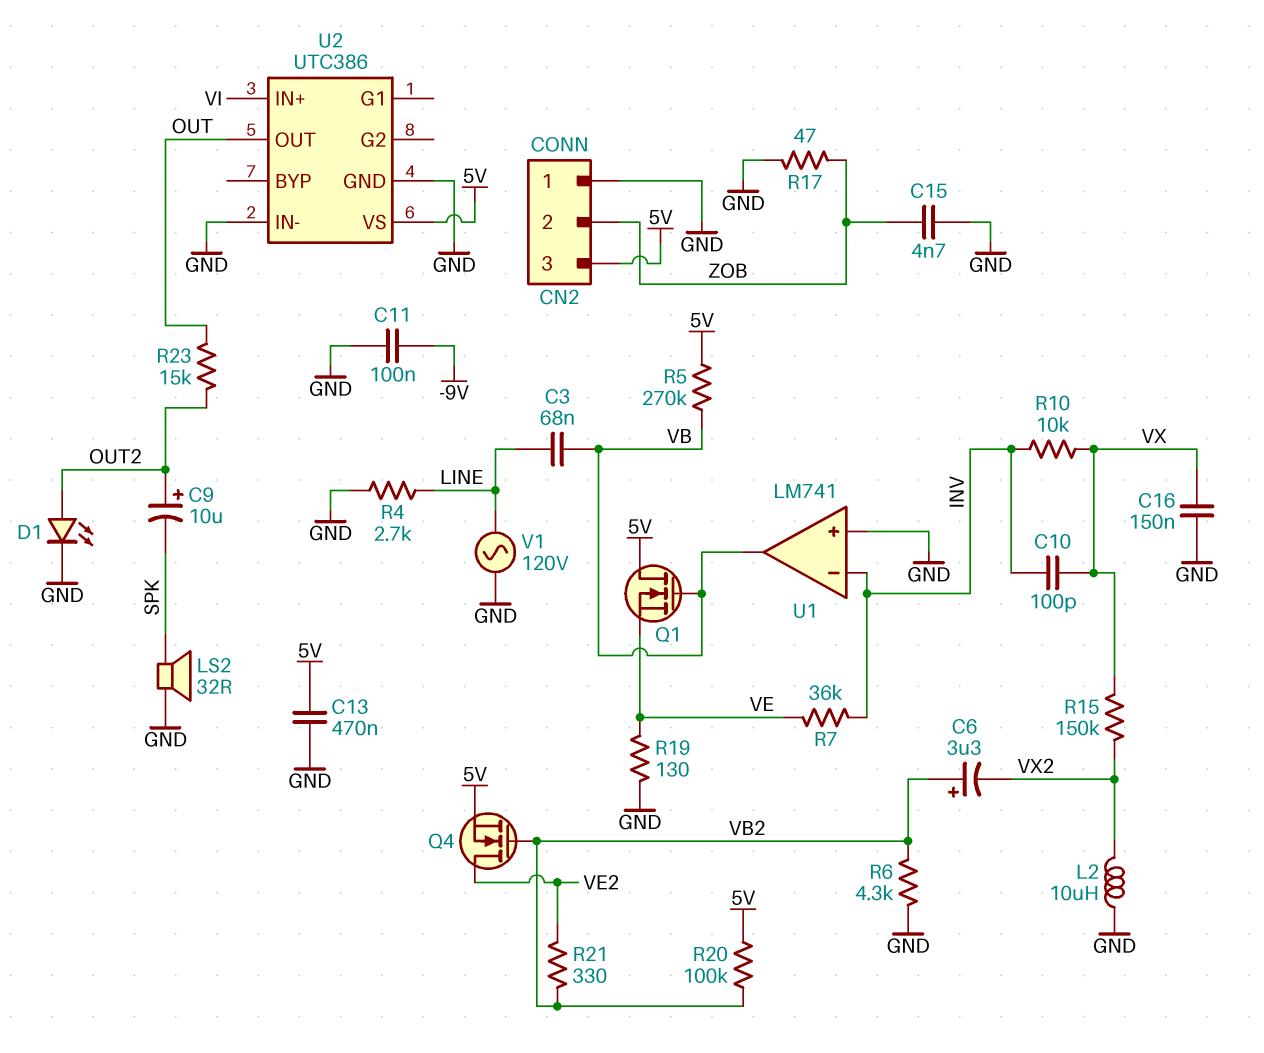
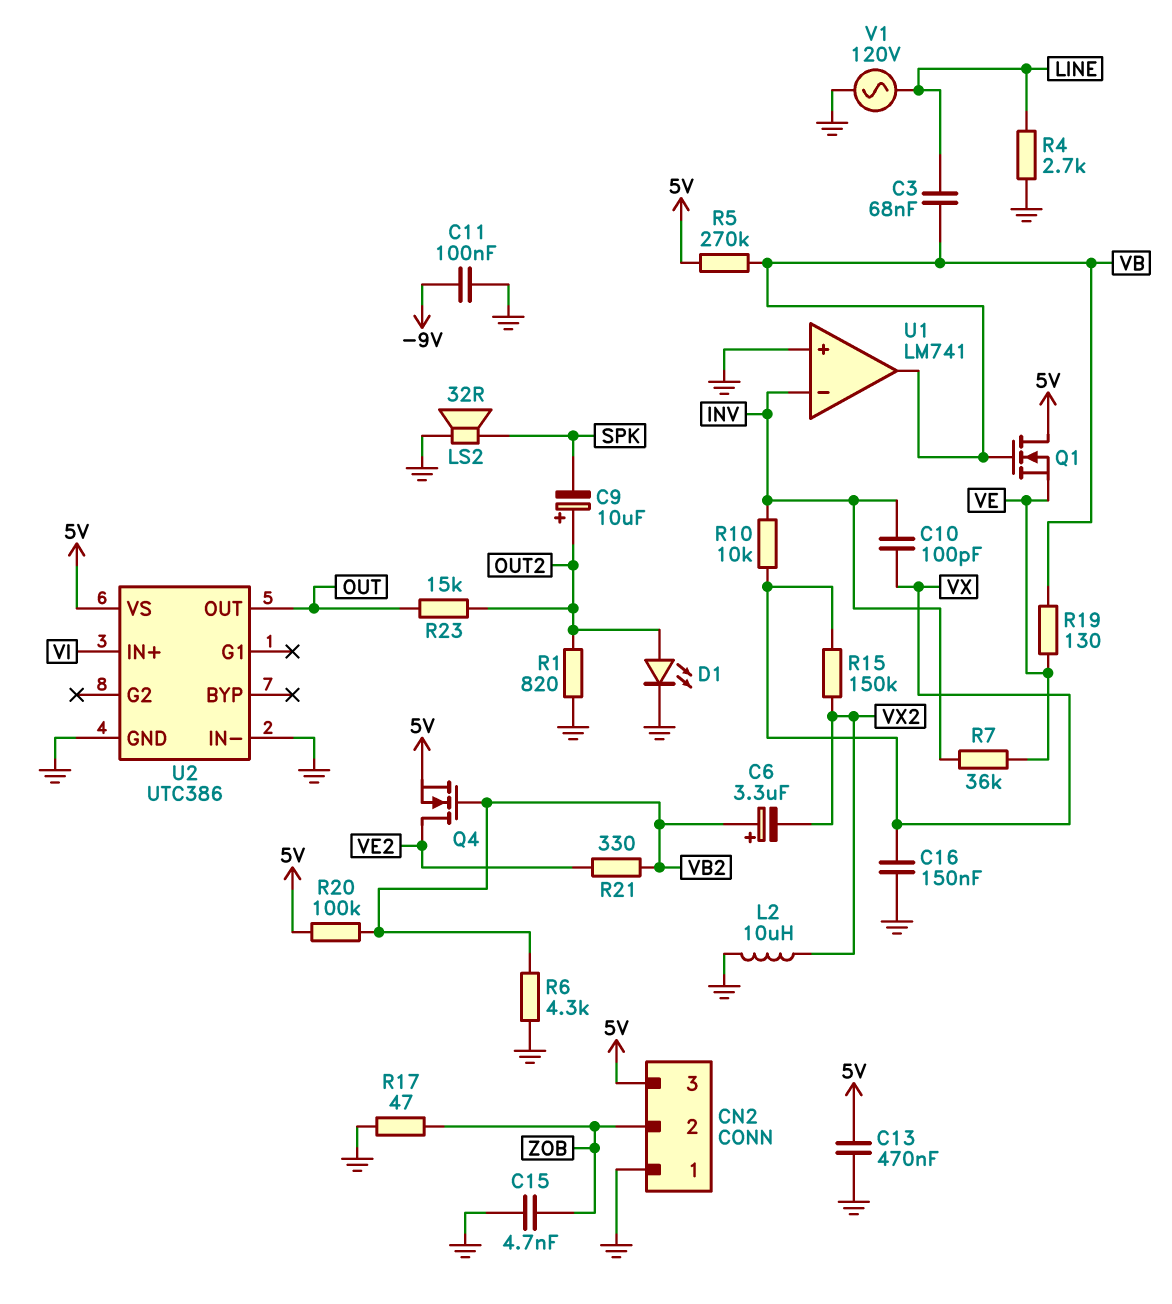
R1: none -> 820 (GND, OUT2)
R19: 130 (GND, VE) -> 130 (VB, VE)

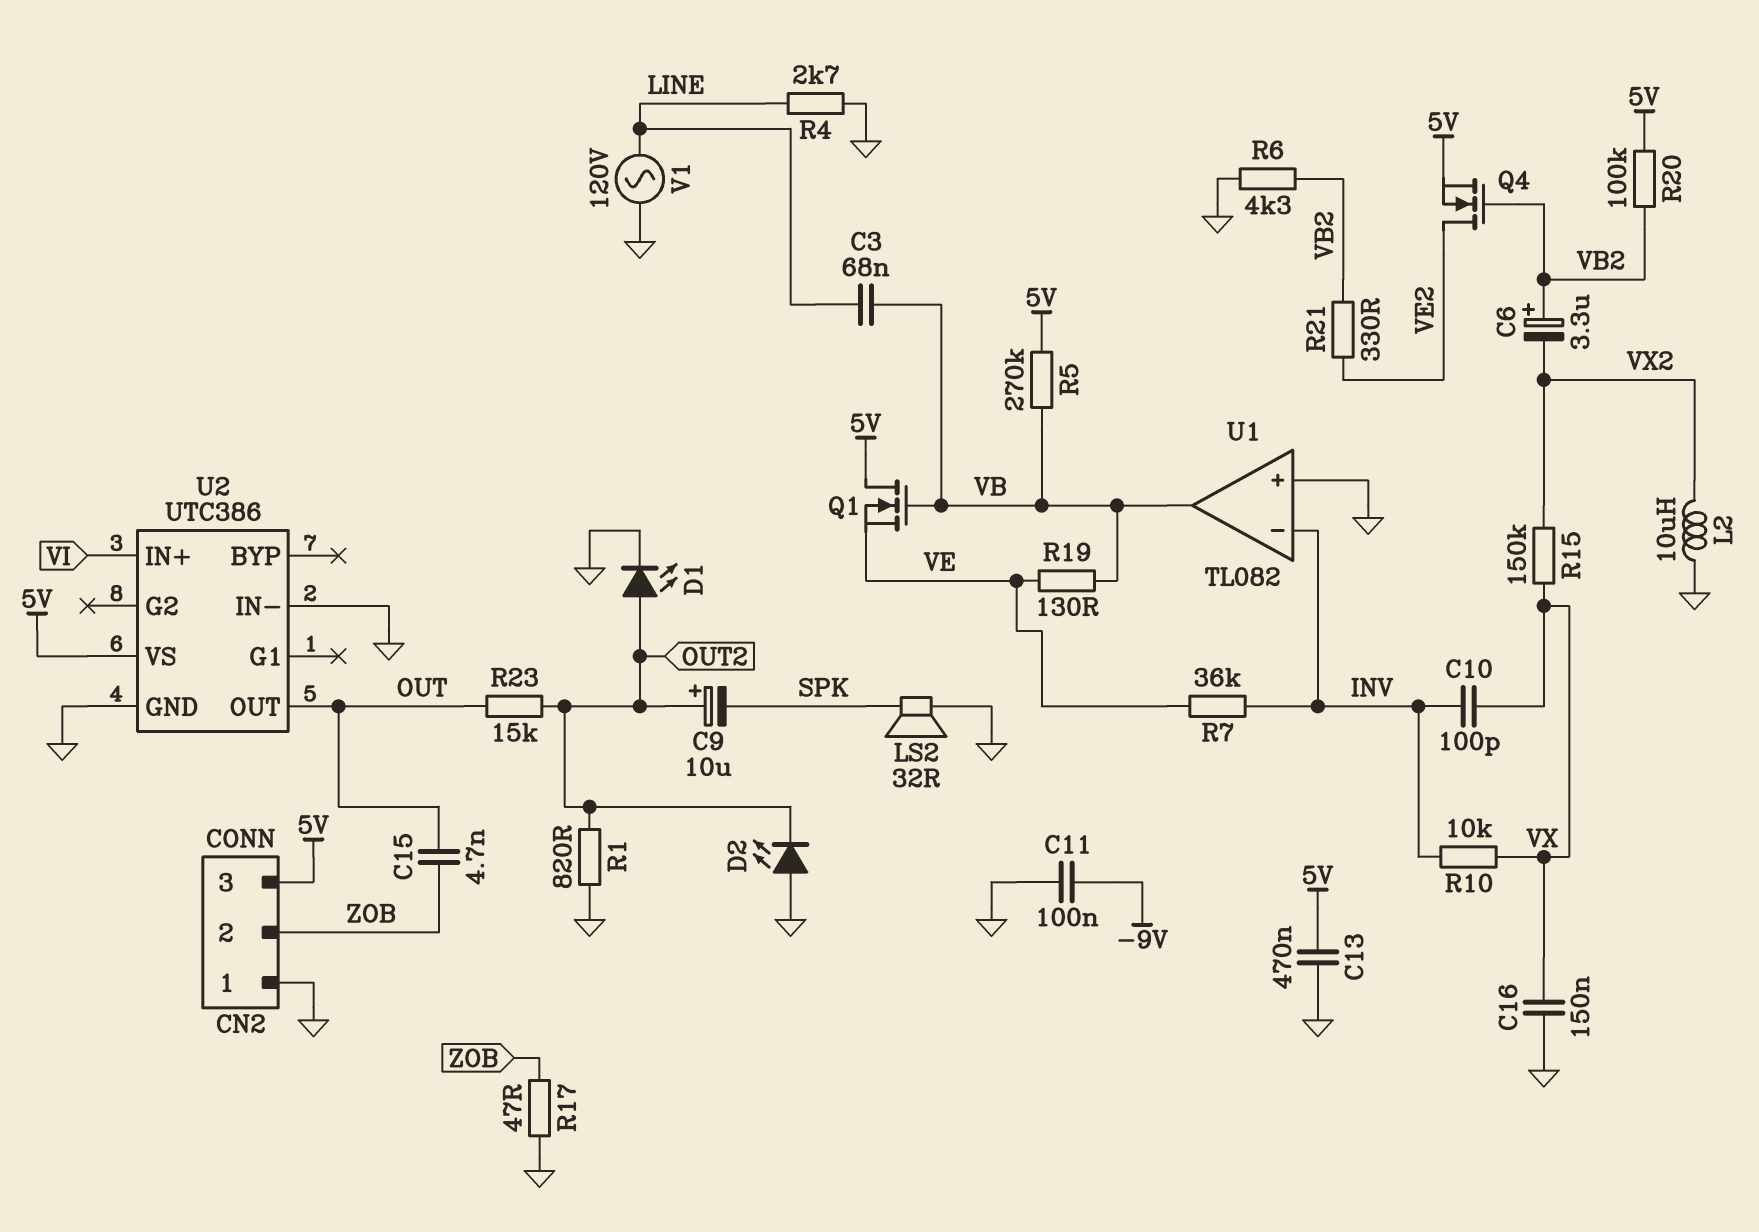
C15: 4.7nF (GND, ZOB) -> 4.7nF (OUT, ZOB)
D2: none -> LED (A GND, K OUT2)
U1: LM741 -> TL082

